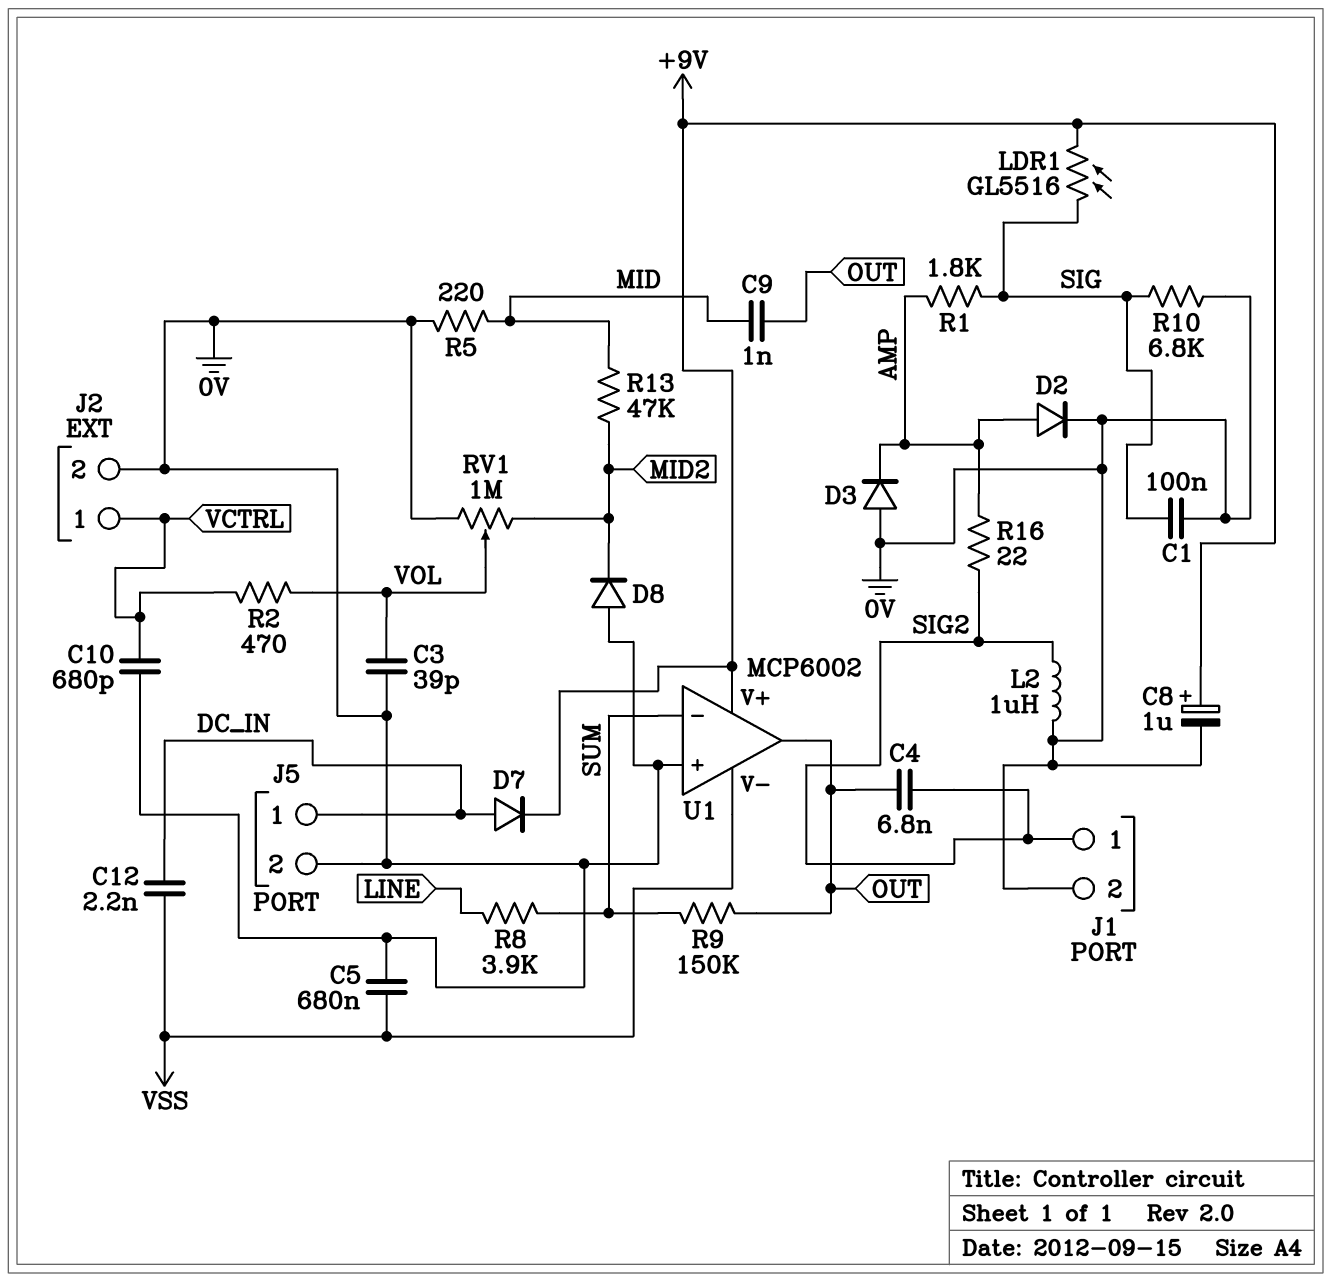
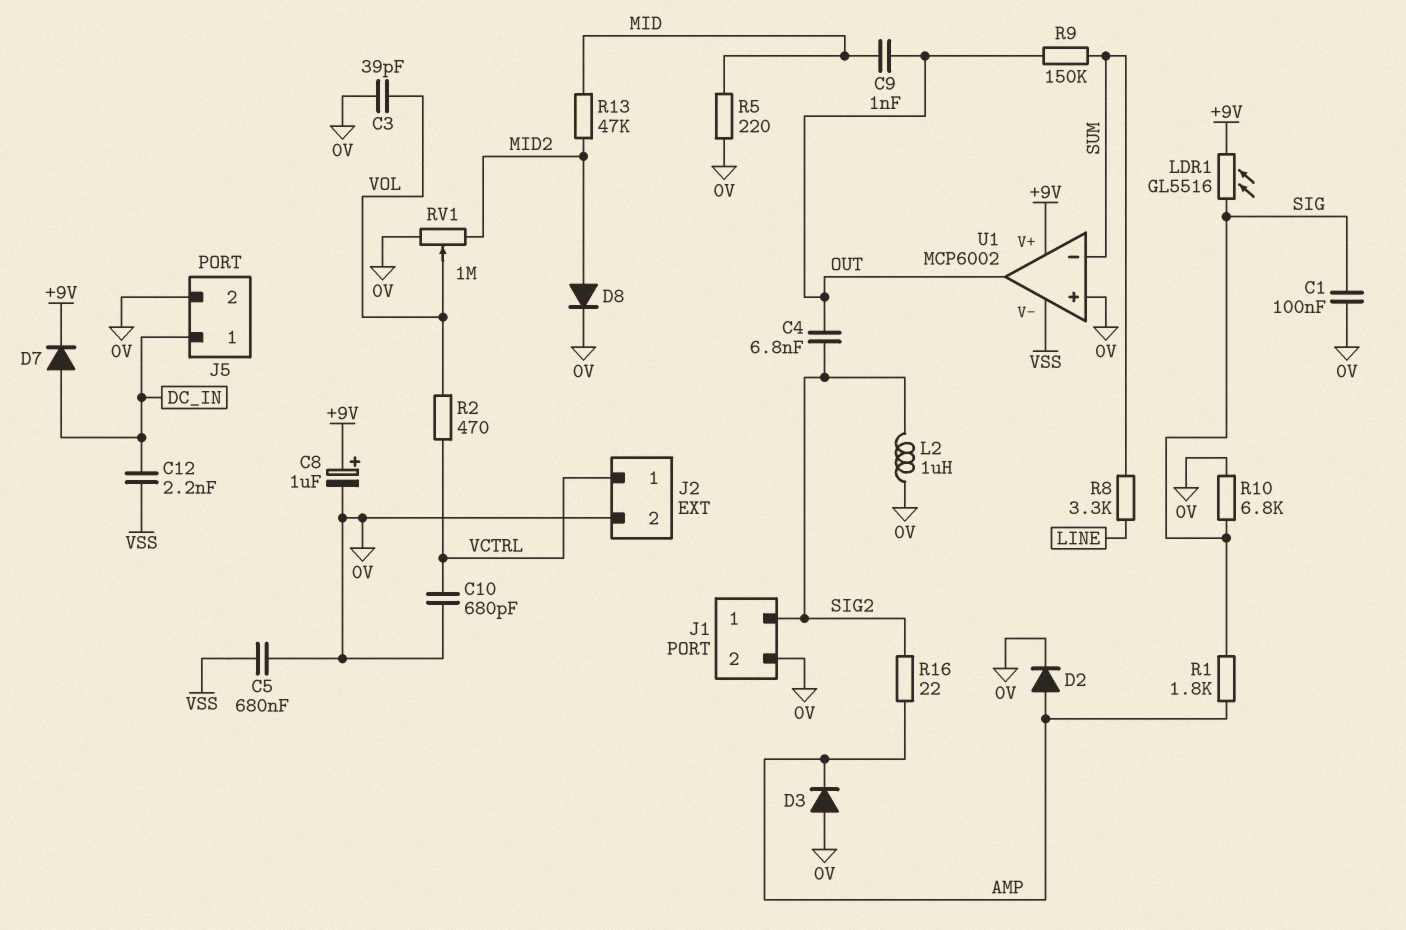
D8: diode (A 0V, K MID2) -> diode (A MID2, K 0V)
R8: 3.9k (LINE, SUM) -> 3.3k (LINE, SUM)

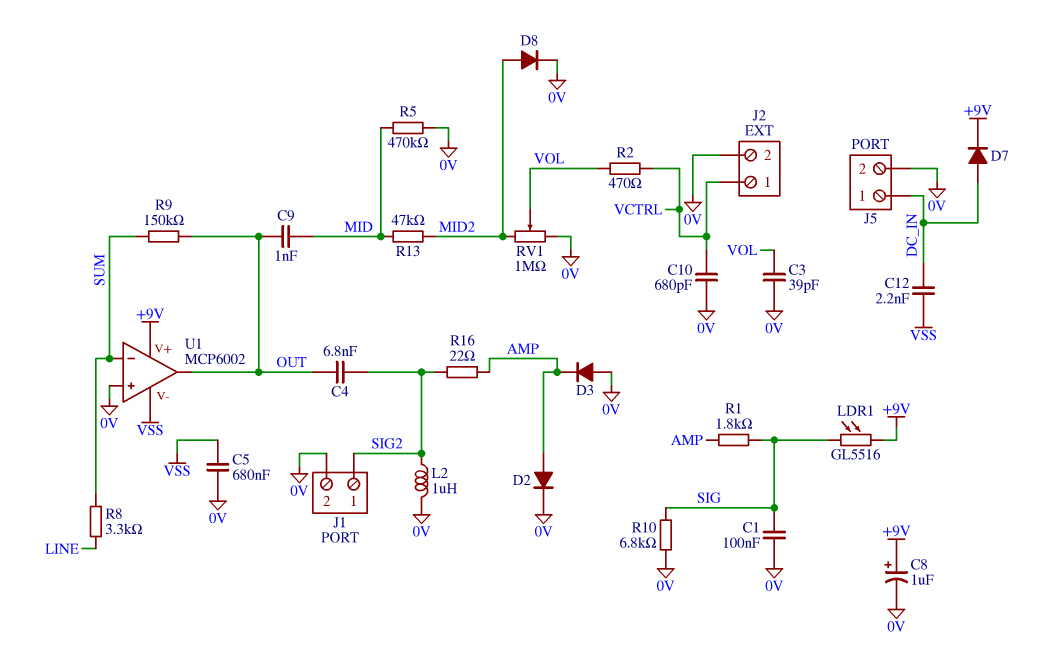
R5: 220 (0V, MID) -> 470k (0V, MID)

